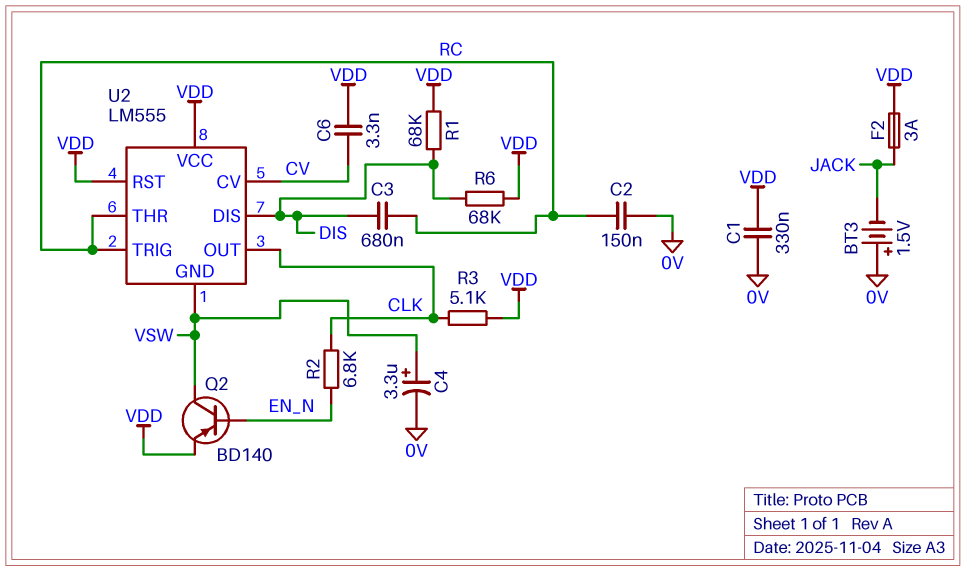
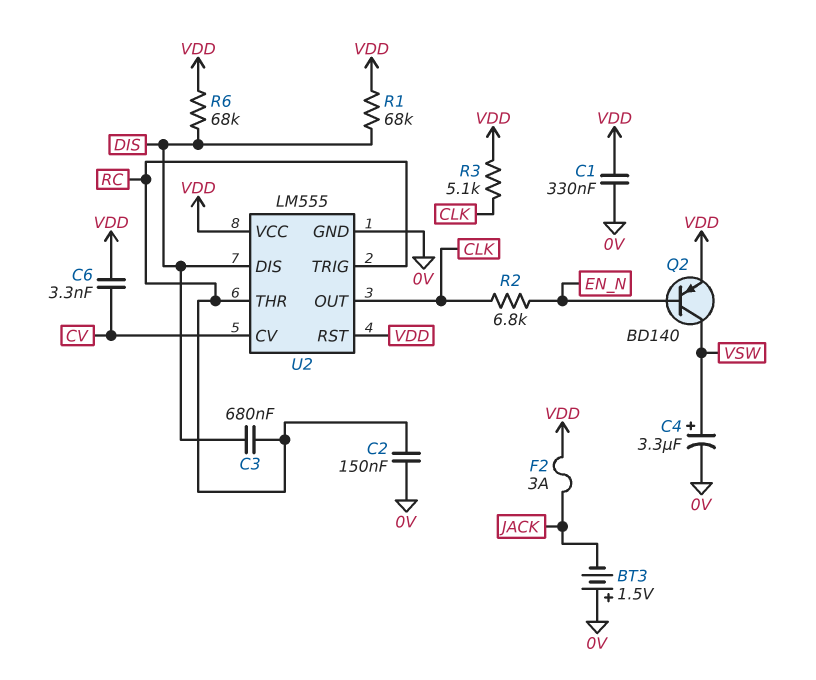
U2 pin GND: VSW -> 0V

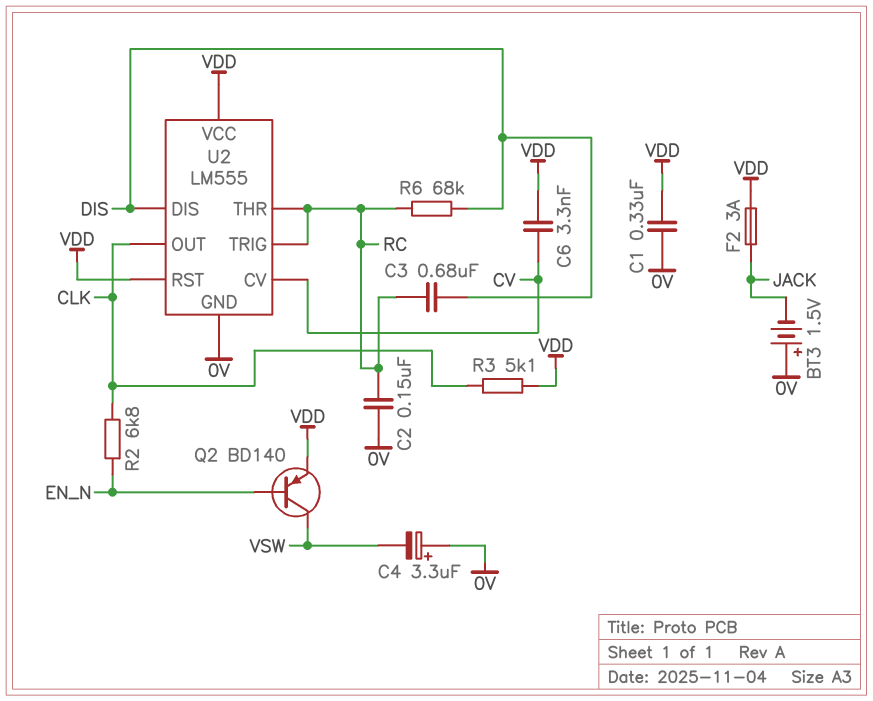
C4: 3.3uF (plus VSW, minus 0V) -> 3.3uF (plus 0V, minus VSW)
R1: 68k (DIS, VDD) -> none
R6: 68k (DIS, VDD) -> 68k (DIS, RC)

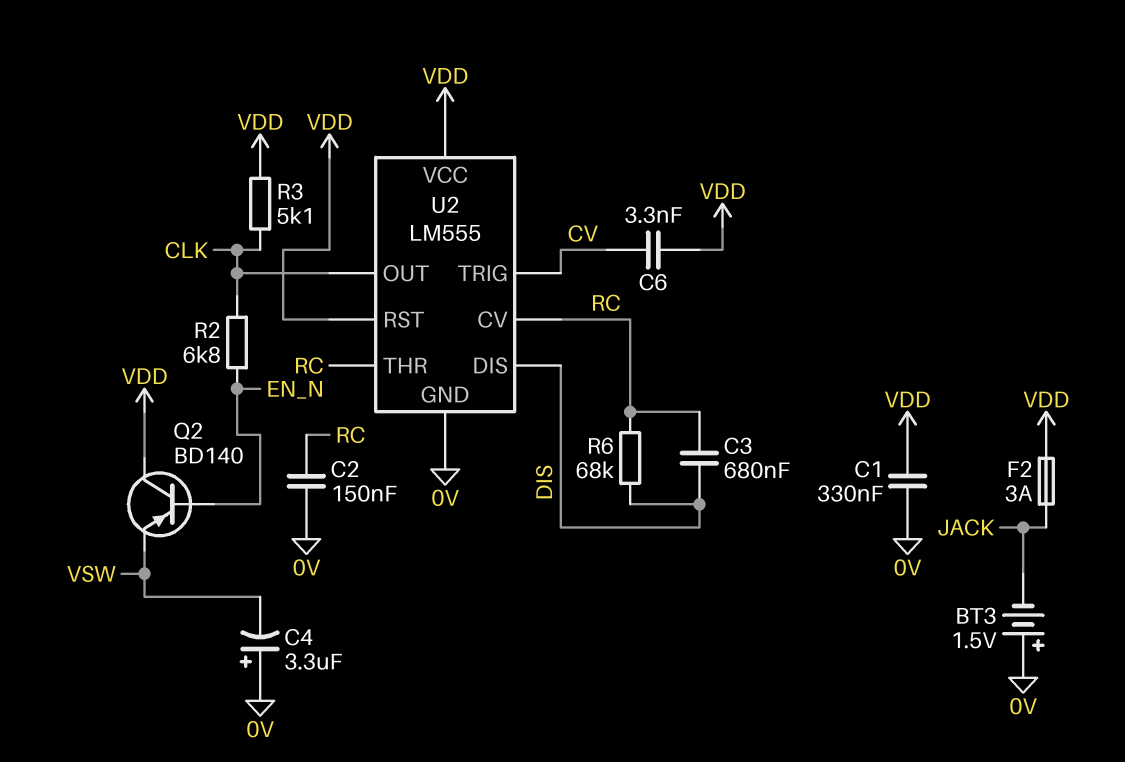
Q2: PNP BD140 (B EN_N, C VSW, E VDD) -> PNP BD140 (B EN_N, C VDD, E VSW)
U2 pin CV: CV -> RC
U2 pin TRIG: RC -> CV

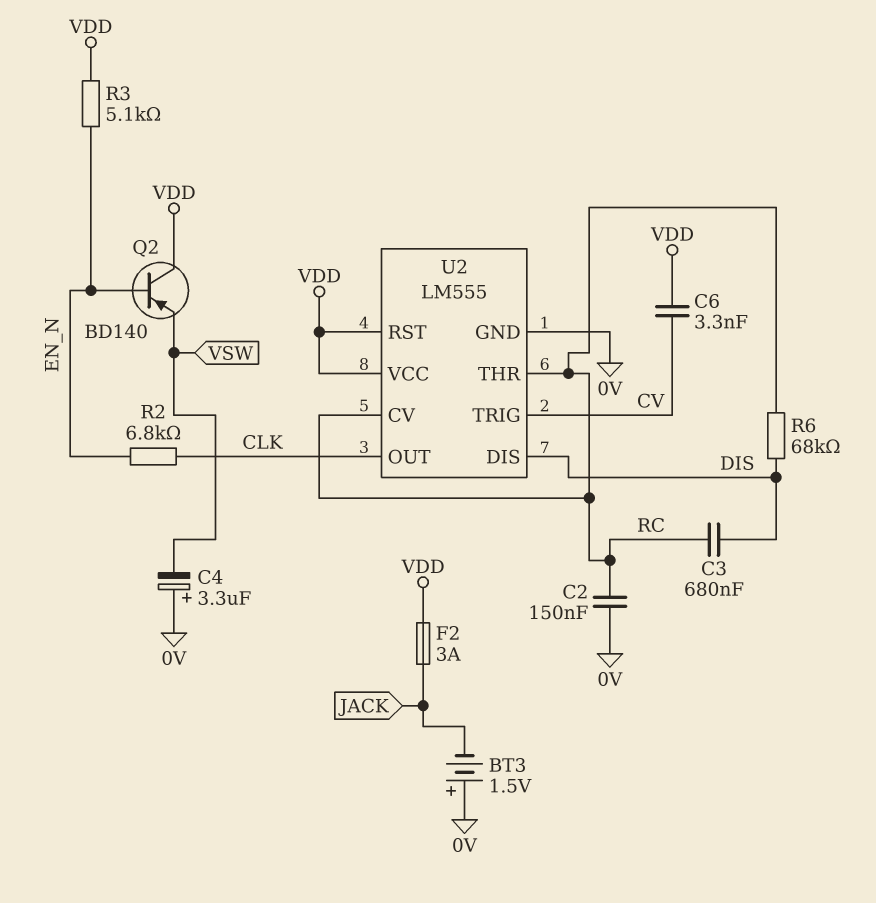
C1: 330nF (0V, VDD) -> none
R3: 5.1k (CLK, VDD) -> 5.1k (EN_N, VDD)

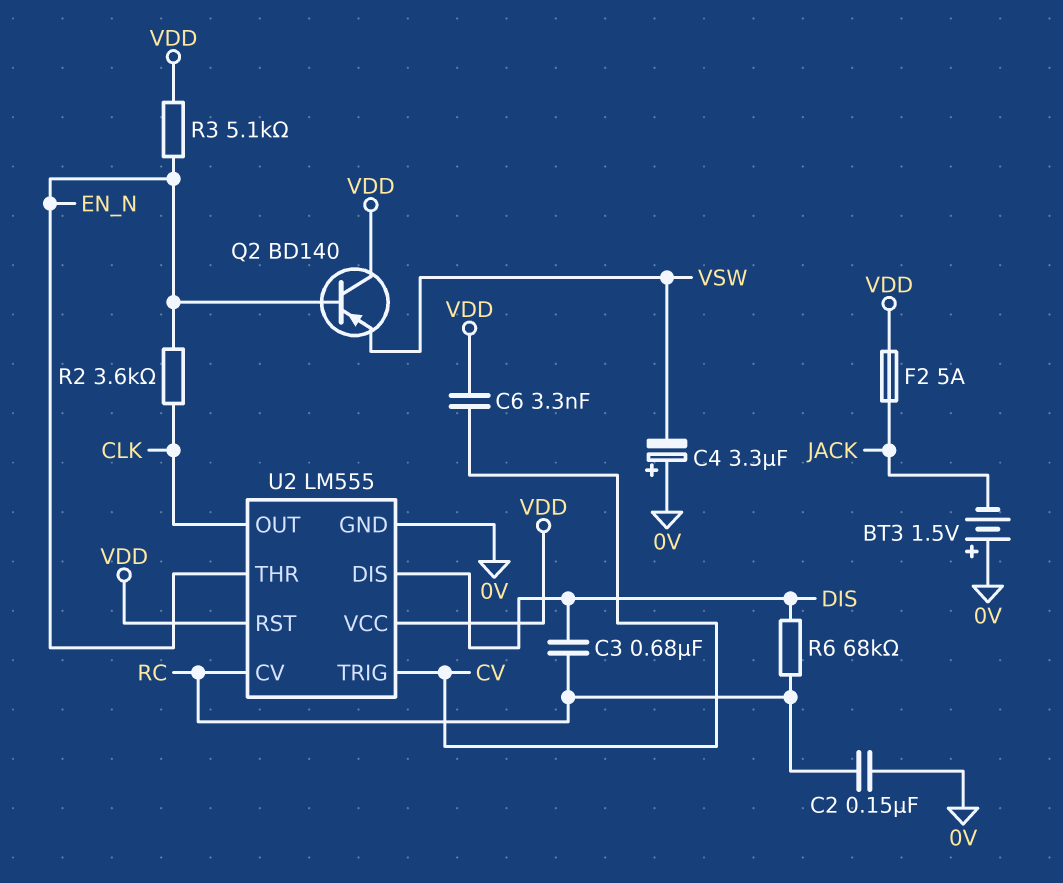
F2: 3A (JACK, VDD) -> 5A (JACK, VDD)
R2: 6.8k (CLK, EN_N) -> 3.6k (CLK, EN_N)
U2 pin THR: RC -> EN_N

